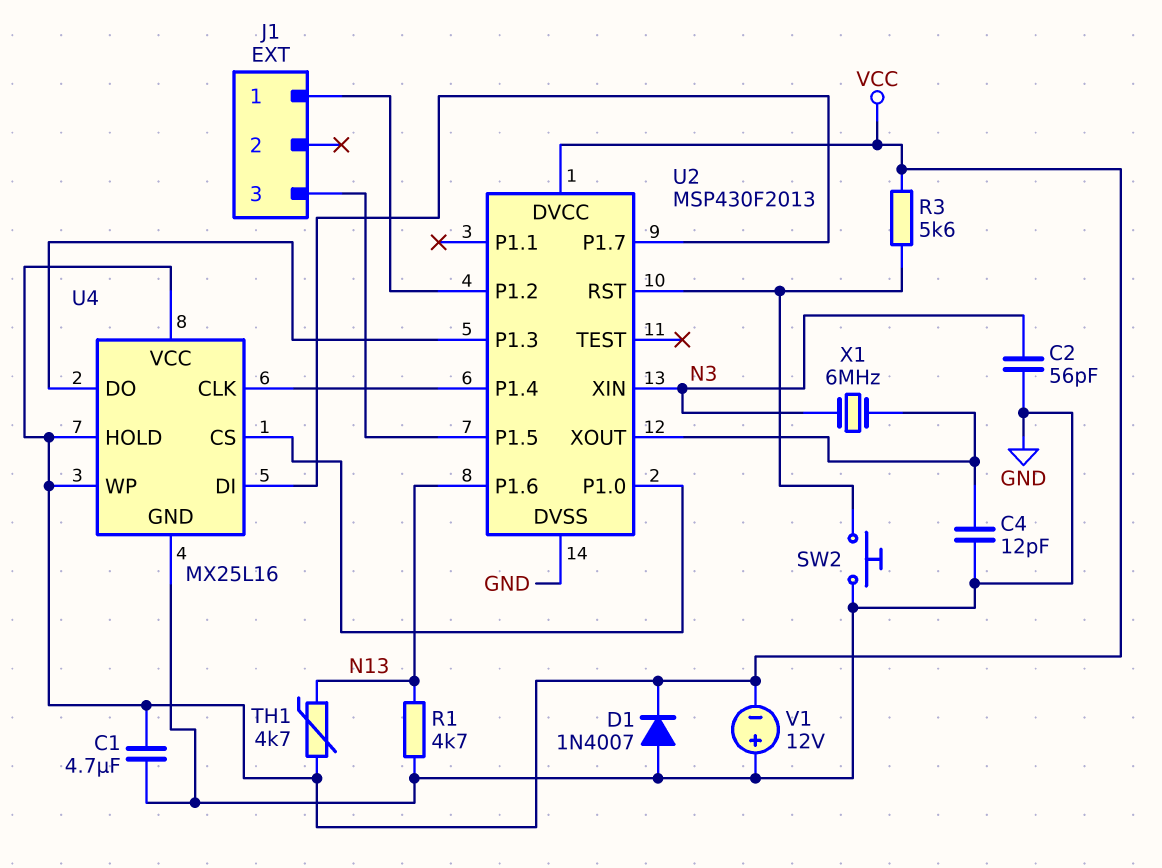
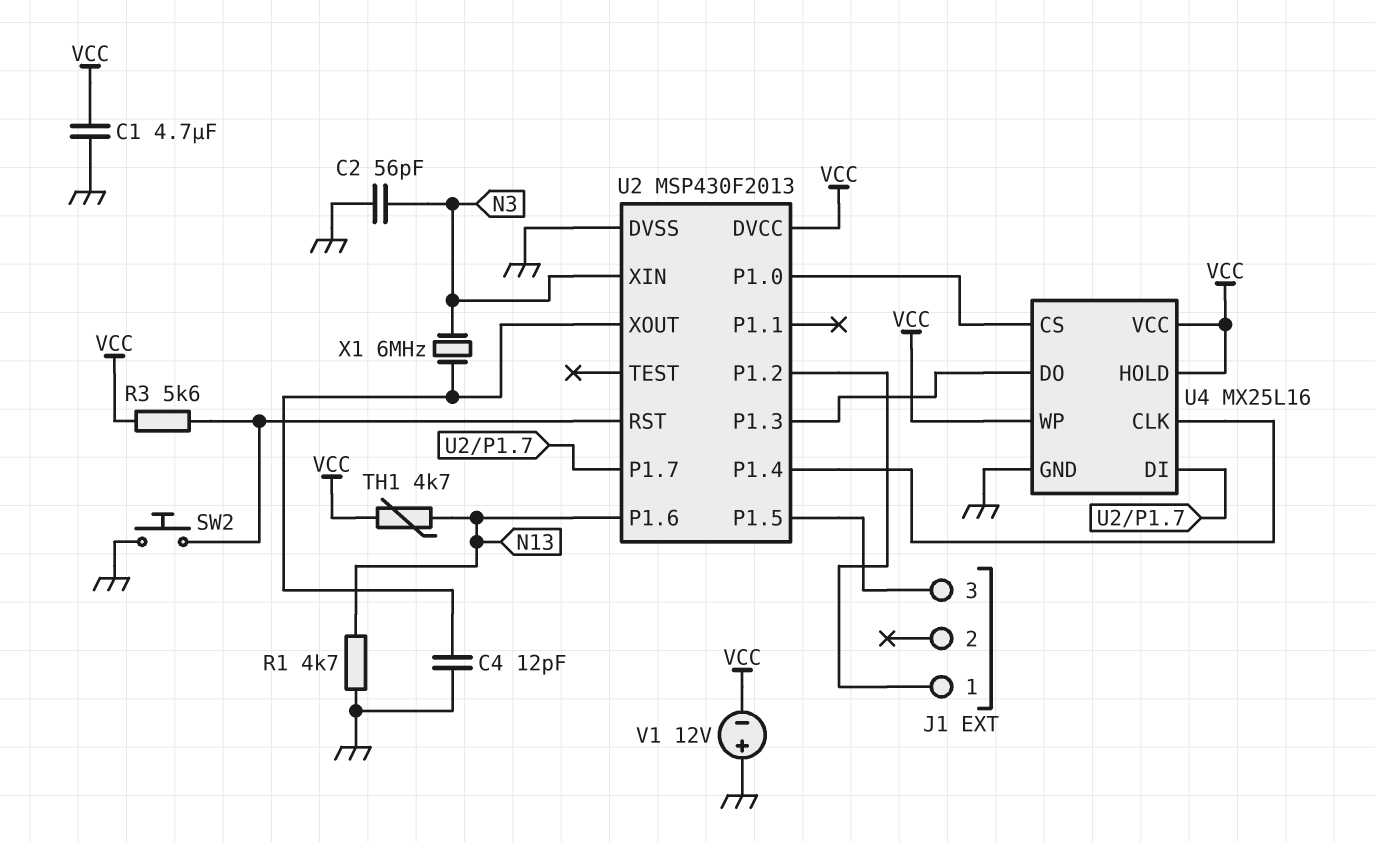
D1: diode 1N4007 (A GND, K VCC) -> none

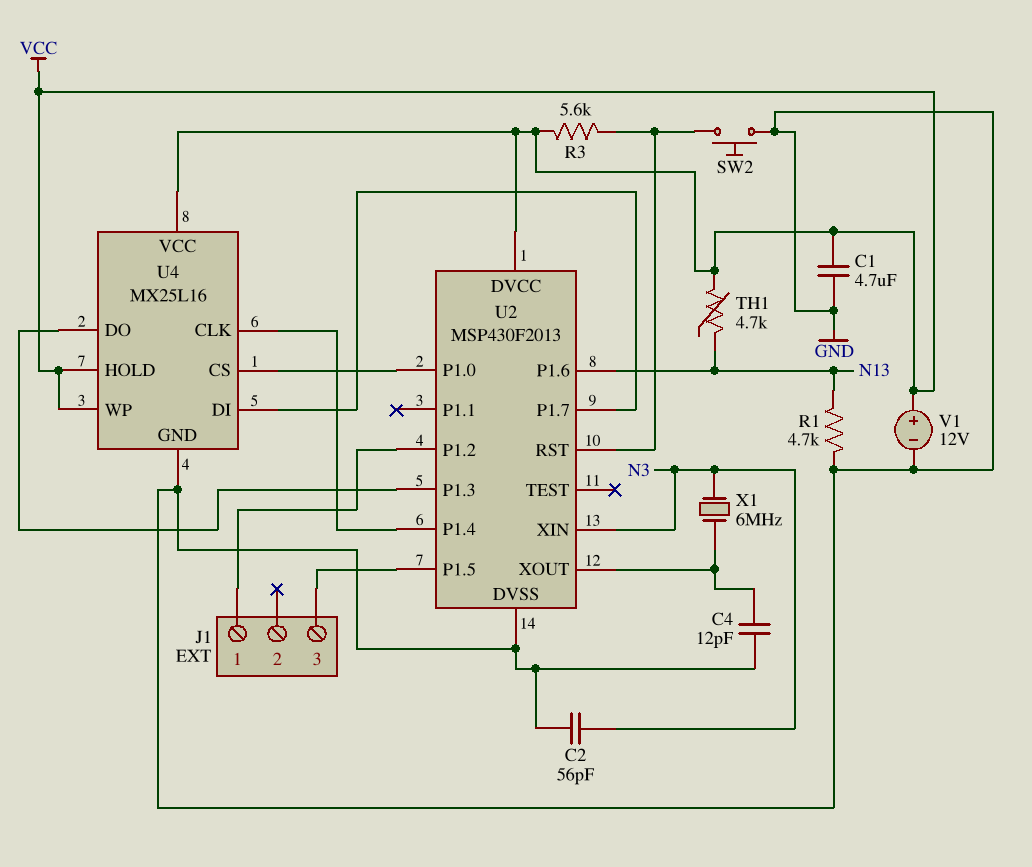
V1: 12V (plus GND, minus VCC) -> 12V (plus VCC, minus GND)

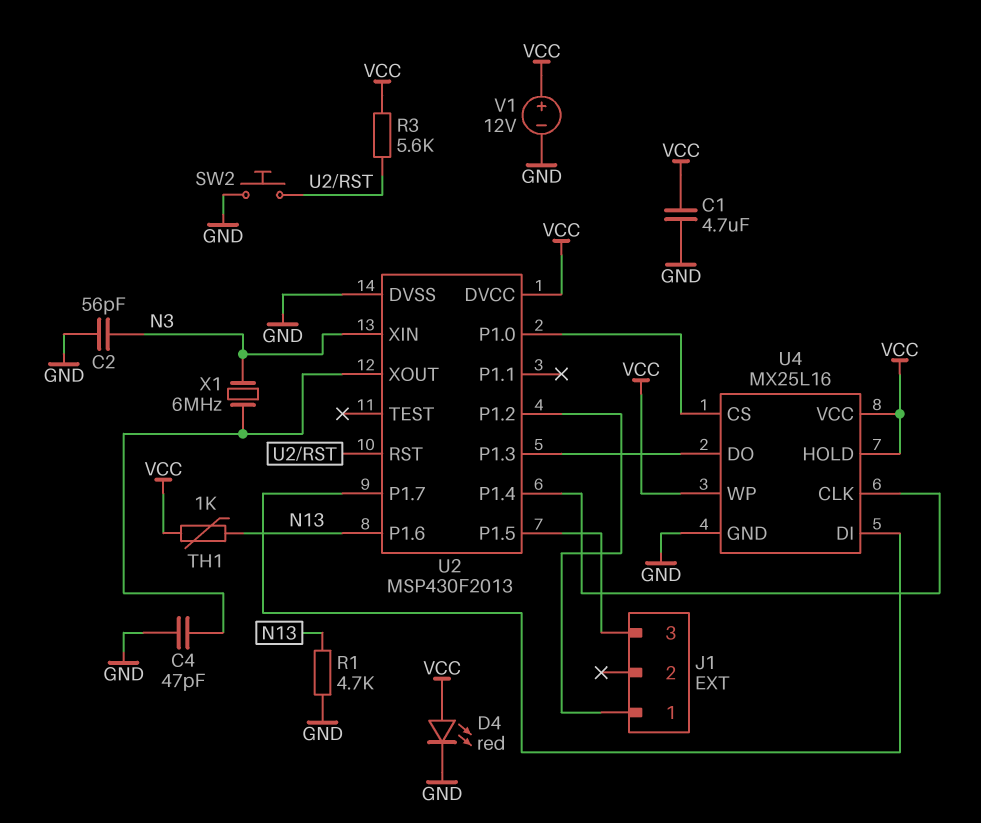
C4: 12pF (GND, U2/XOUT) -> 47pF (GND, U2/XOUT)
D4: none -> LED red (A VCC, K GND)
TH1: 4.7k (N13, VCC) -> 1k (N13, VCC)

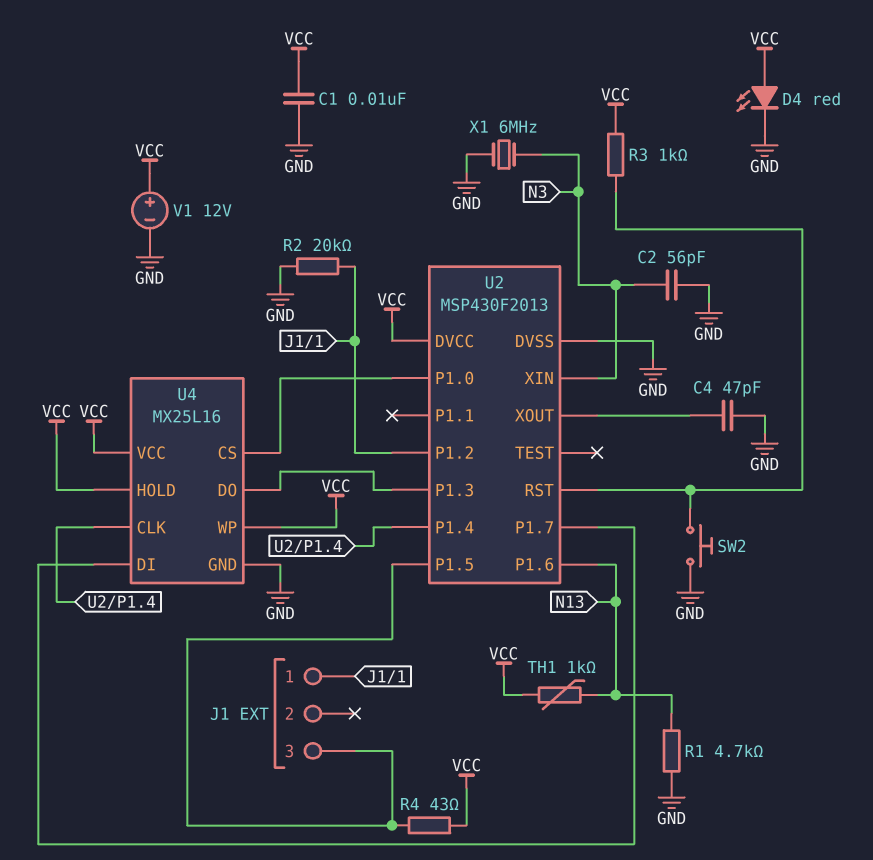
C1: 4.7uF (GND, VCC) -> 10nF (GND, VCC)
R2: none -> 20k (GND, J1/1)
R3: 5.6k (U2/RST, VCC) -> 1k (U2/RST, VCC)
R4: none -> 43 (J1/3, VCC)
X1: 6MHz (N3, U2/XOUT) -> 6MHz (GND, N3)

